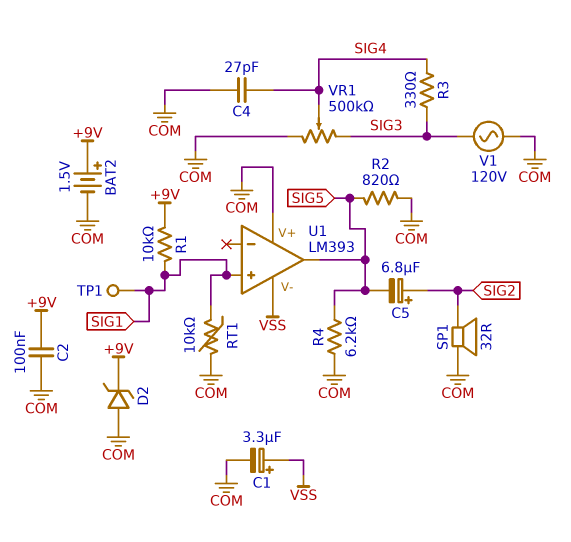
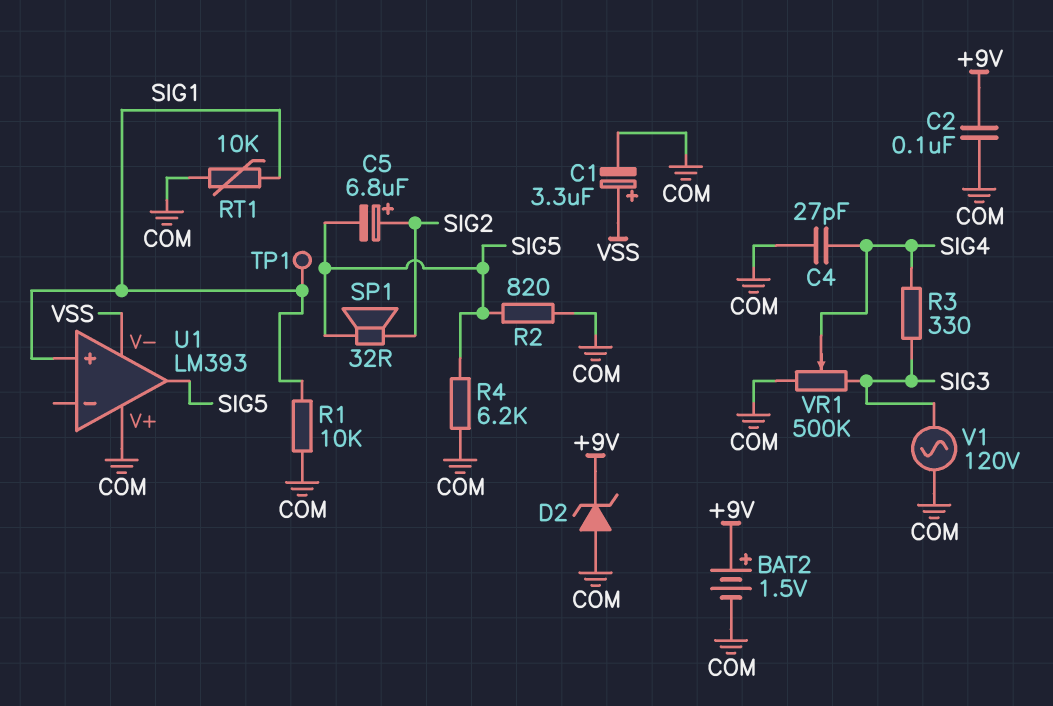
R1: 10k (+9V, SIG1) -> 10k (COM, SIG1)
SP1: speaker 32R (COM, SIG2) -> speaker 32R (SIG2, SIG5)

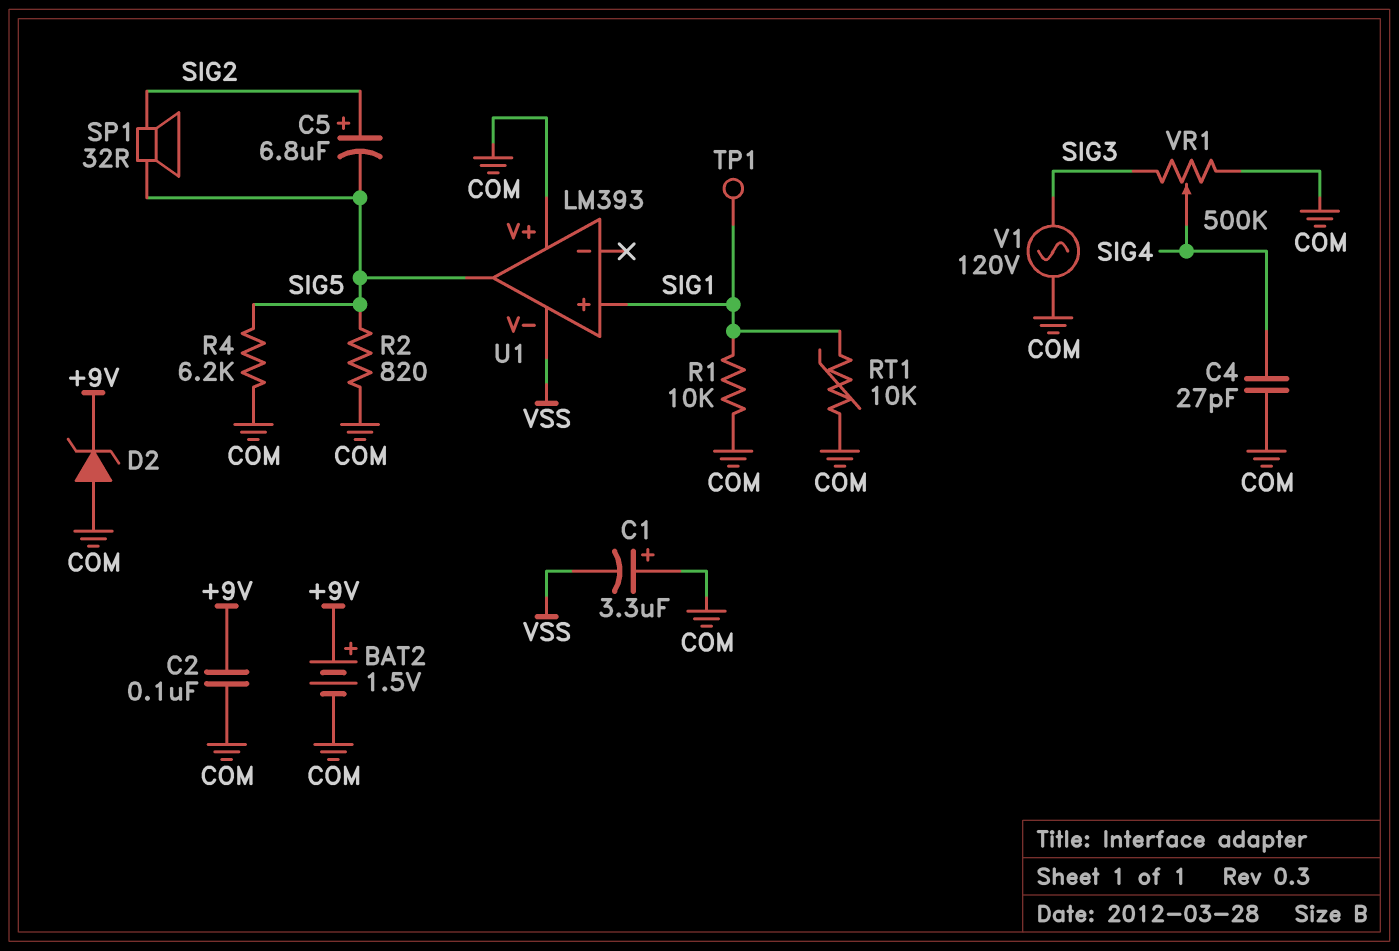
C1: 3.3uF (plus VSS, minus COM) -> 3.3uF (plus COM, minus VSS)
R3: 330 (SIG3, SIG4) -> none

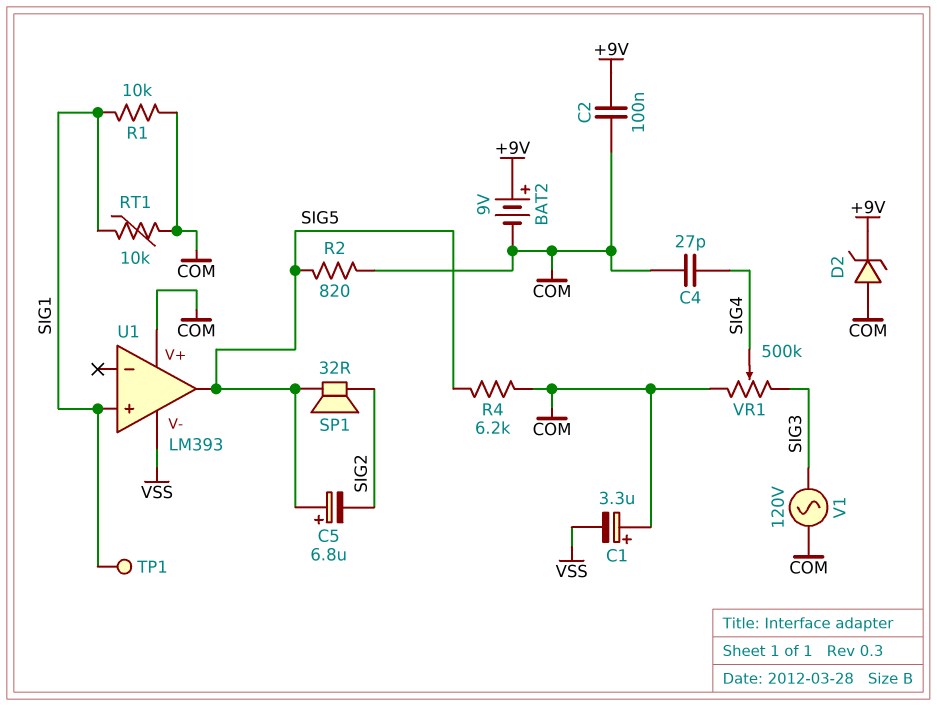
BAT2: 1.5V (plus +9V, minus COM) -> 9V (plus +9V, minus COM)
C5: 6.8uF (plus SIG2, minus SIG5) -> 6.8uF (plus SIG5, minus SIG2)

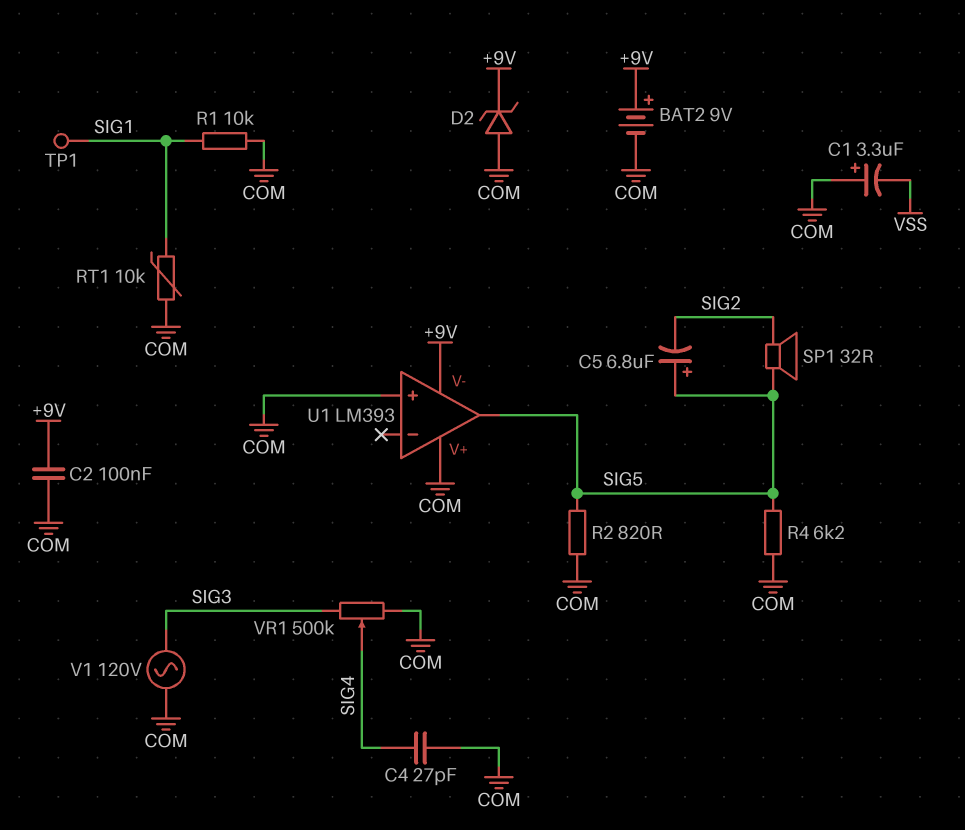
U1 pin V-: VSS -> +9V
U1 pin in+: SIG1 -> COM

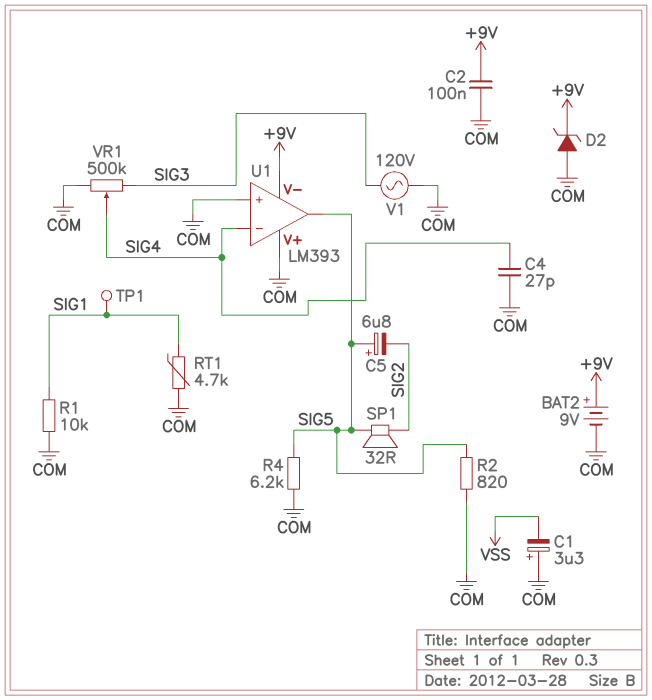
RT1: 10k (COM, SIG1) -> 4.7k (COM, SIG1)
U1 pin in-: none -> SIG4

